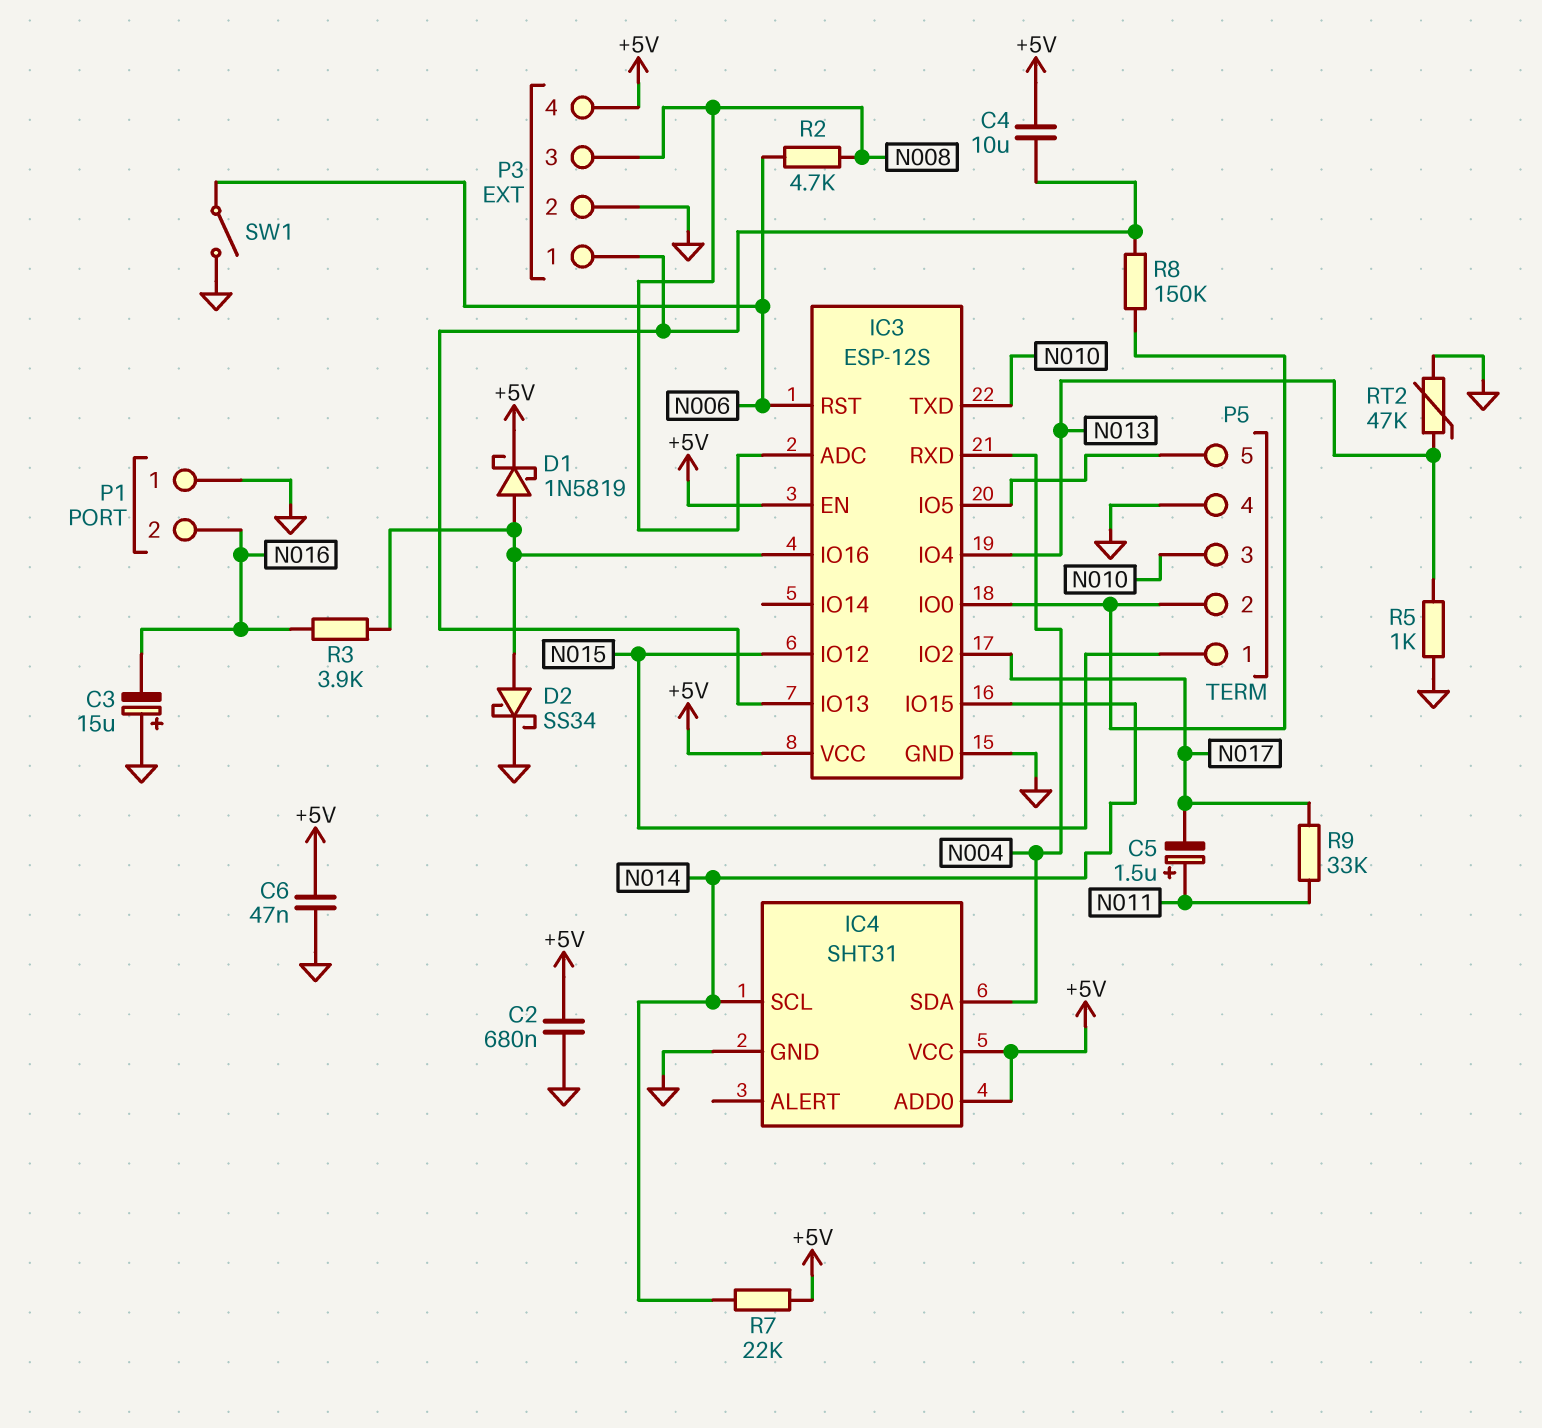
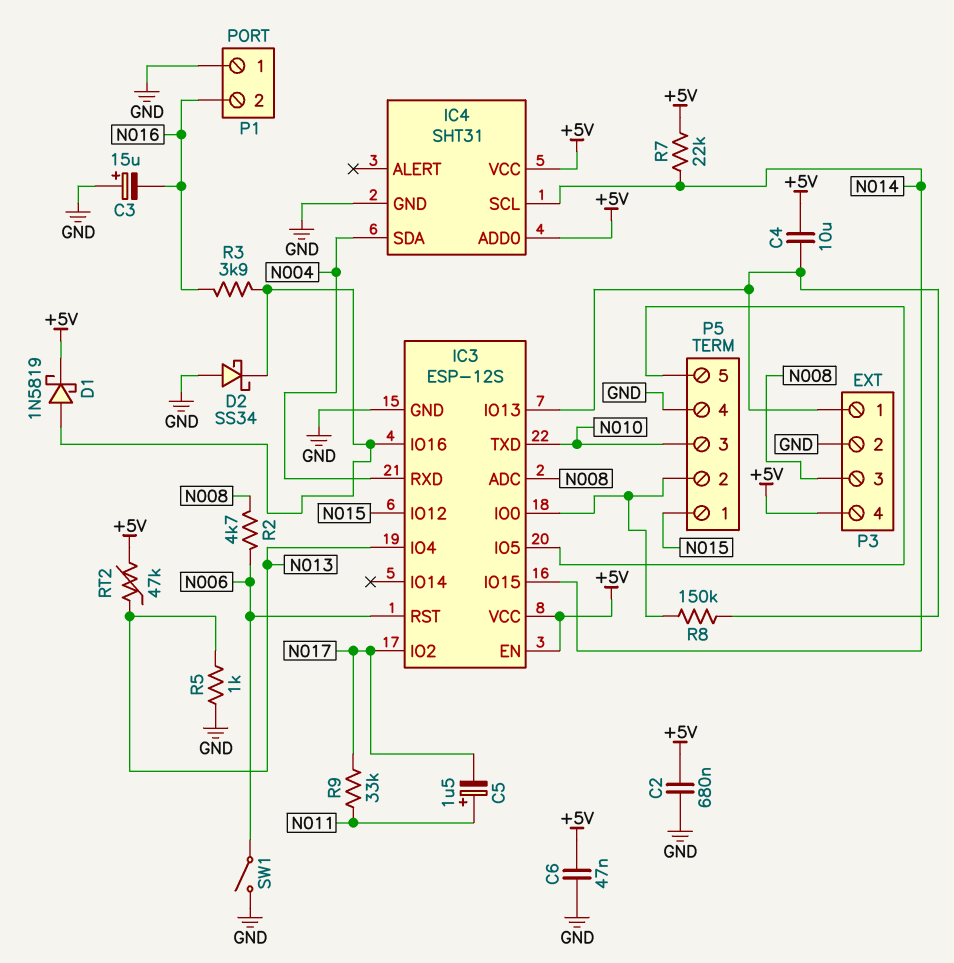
D2: schottky SS34 (A IC3/IO16, K GND) -> schottky SS34 (A GND, K IC3/IO16)
RT2: 47k (GND, N013) -> 47k (+5V, N013)

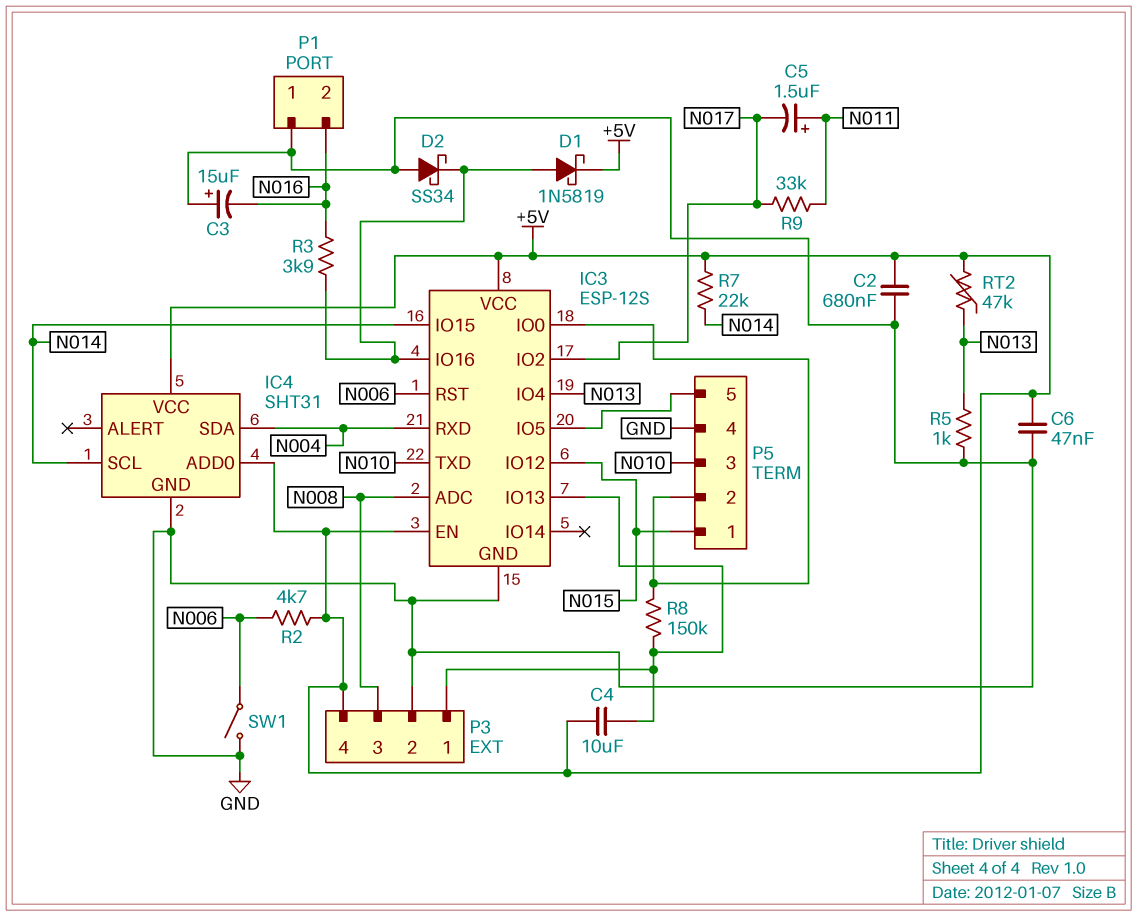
R2: 4.7k (N006, N008) -> 4.7k (+5V, N006)

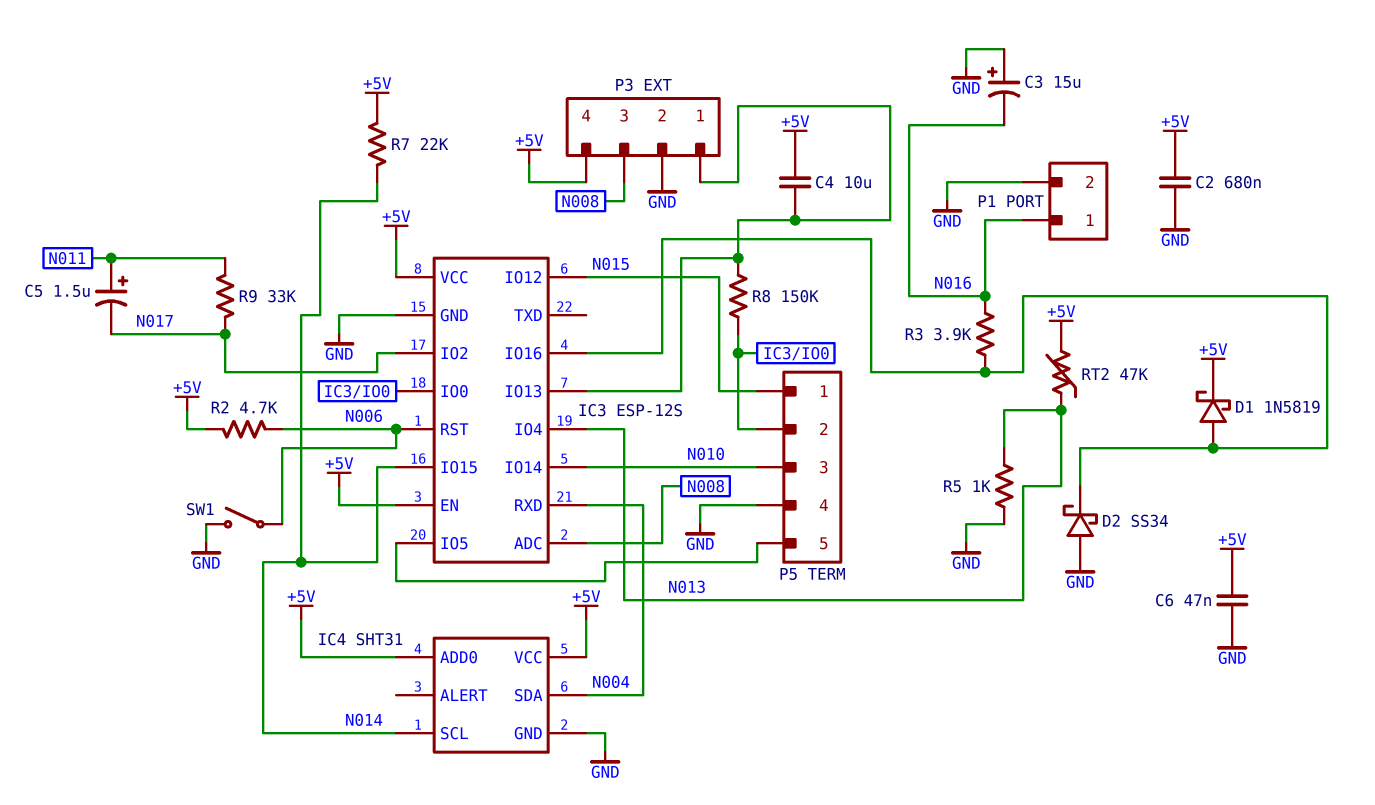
IC3 pin IO14: none -> N010
IC3 pin TXD: N010 -> none
P1 pin 1: GND -> N016
P1 pin 2: N016 -> GND

